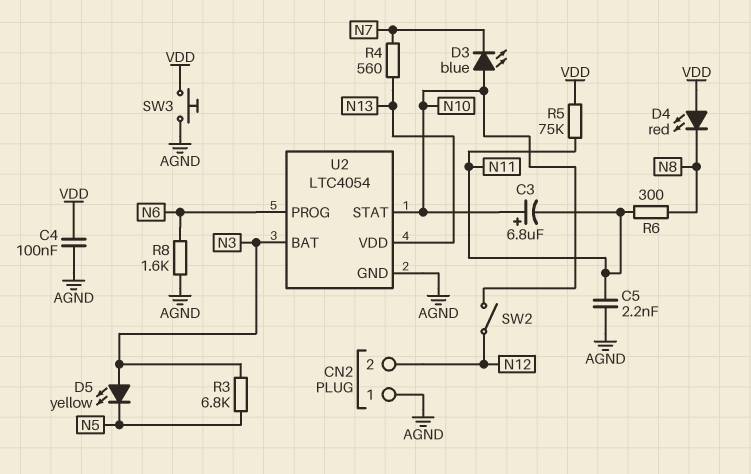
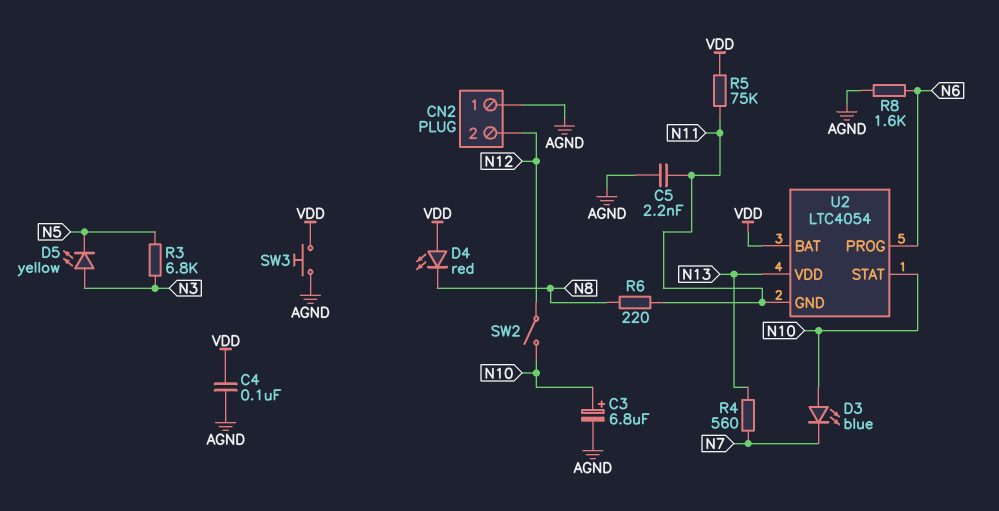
C3: 6.8uF (plus N10, minus N11) -> 6.8uF (plus N10, minus AGND)
R6: 300 (N8, N11) -> 220 (N8, N11)
U2 pin BAT: N3 -> VDD
U2 pin GND: AGND -> N11

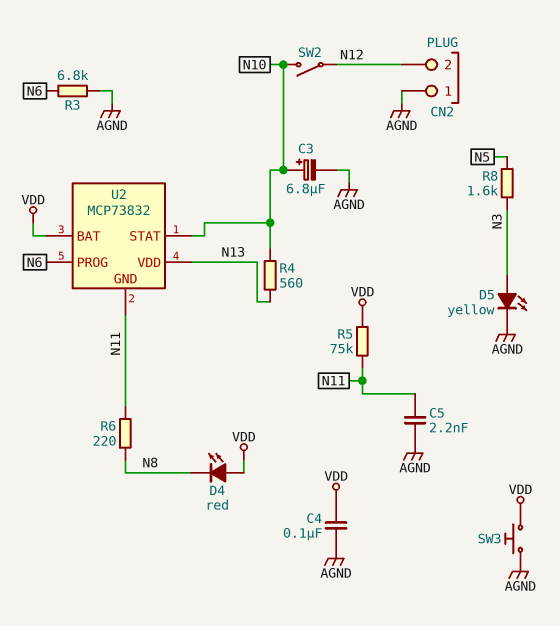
D3: LED blue (A N10, K N7) -> none
D5: LED yellow (A N3, K N5) -> LED yellow (A N3, K AGND)
R3: 6.8k (N3, N5) -> 6.8k (AGND, N6)
R4: 560 (N7, N13) -> 560 (N10, N13)
R8: 1.6k (AGND, N6) -> 1.6k (N3, N5)
U2: LTC4054 -> MCP73832

